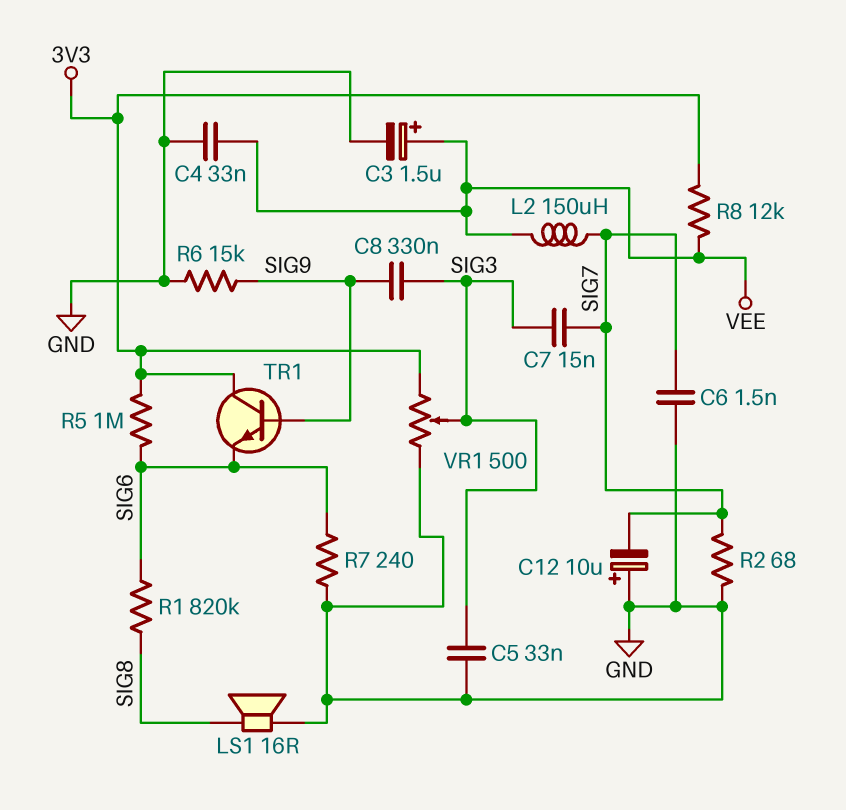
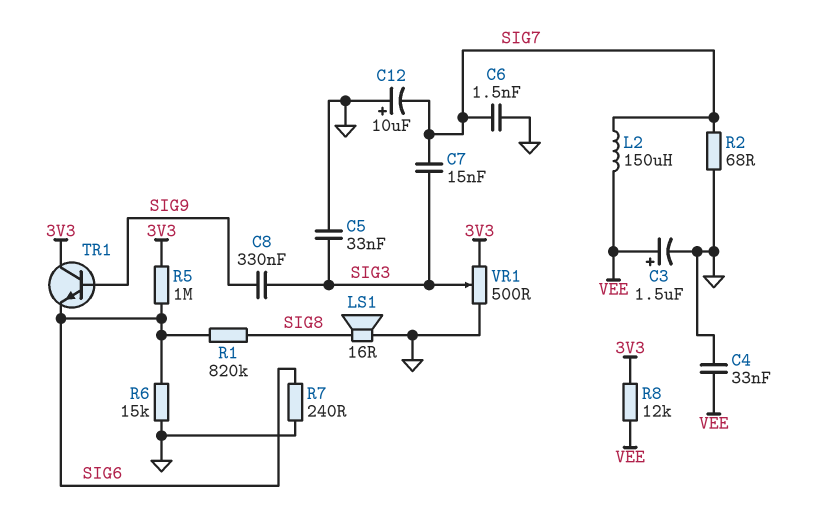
R6: 15k (GND, SIG9) -> 15k (GND, SIG6)

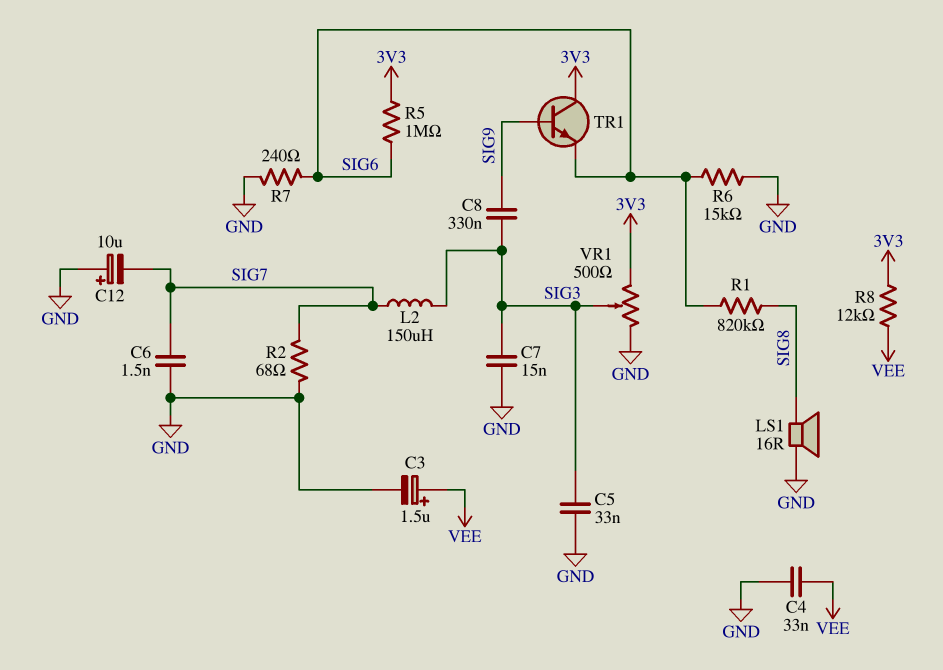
C7: 15nF (SIG3, SIG7) -> 15nF (GND, SIG3)
L2: 150uH (SIG7, VEE) -> 150uH (SIG3, SIG7)

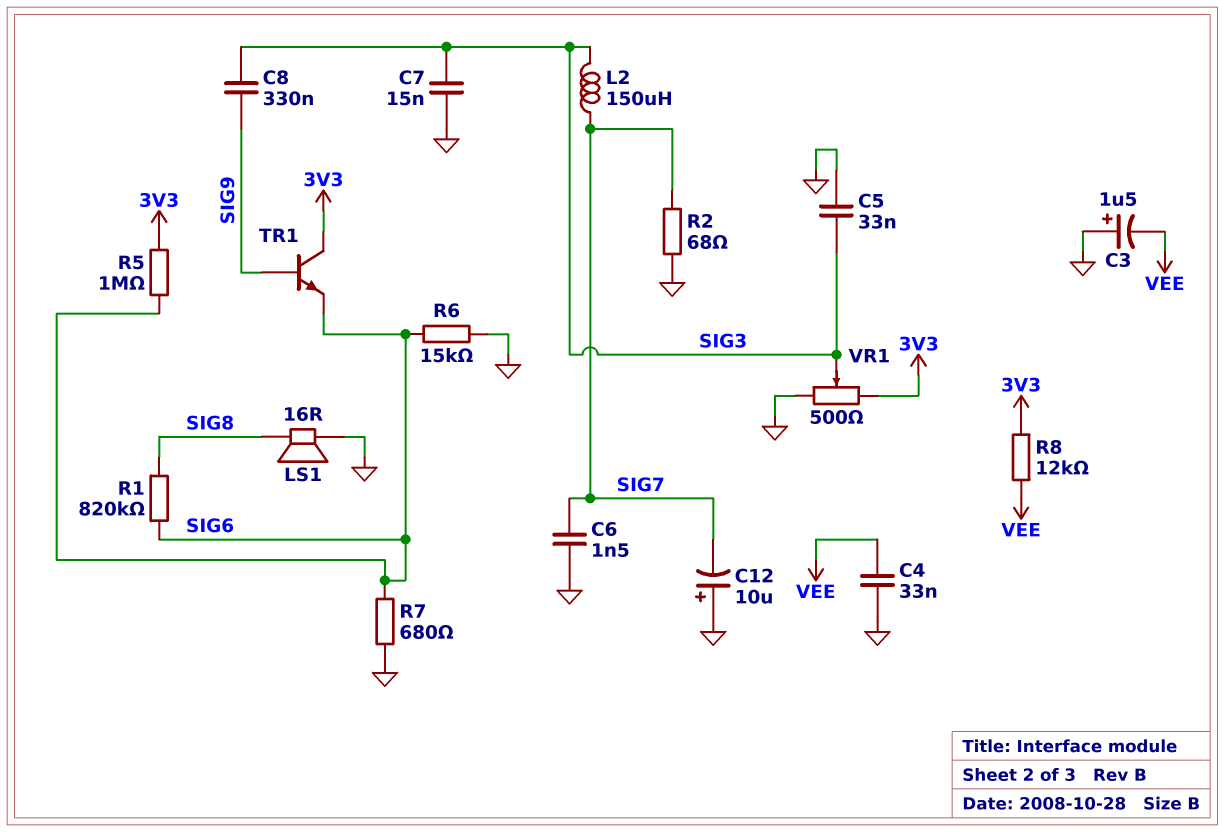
C3: 1.5uF (plus VEE, minus GND) -> 1.5uF (plus GND, minus VEE)
R7: 240 (GND, SIG6) -> 680 (GND, SIG6)

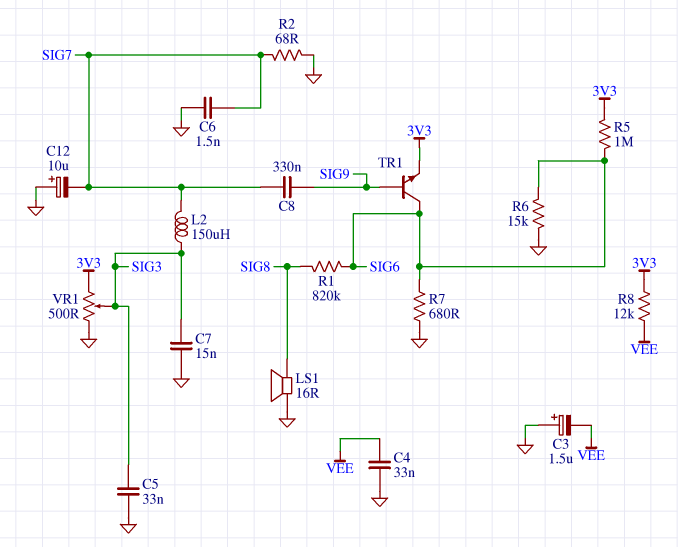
C8: 330nF (SIG3, SIG9) -> 330nF (SIG7, SIG9)
TR1: NPN (B SIG9, C 3V3, E SIG6) -> NPN (B SIG9, C SIG6, E 3V3)

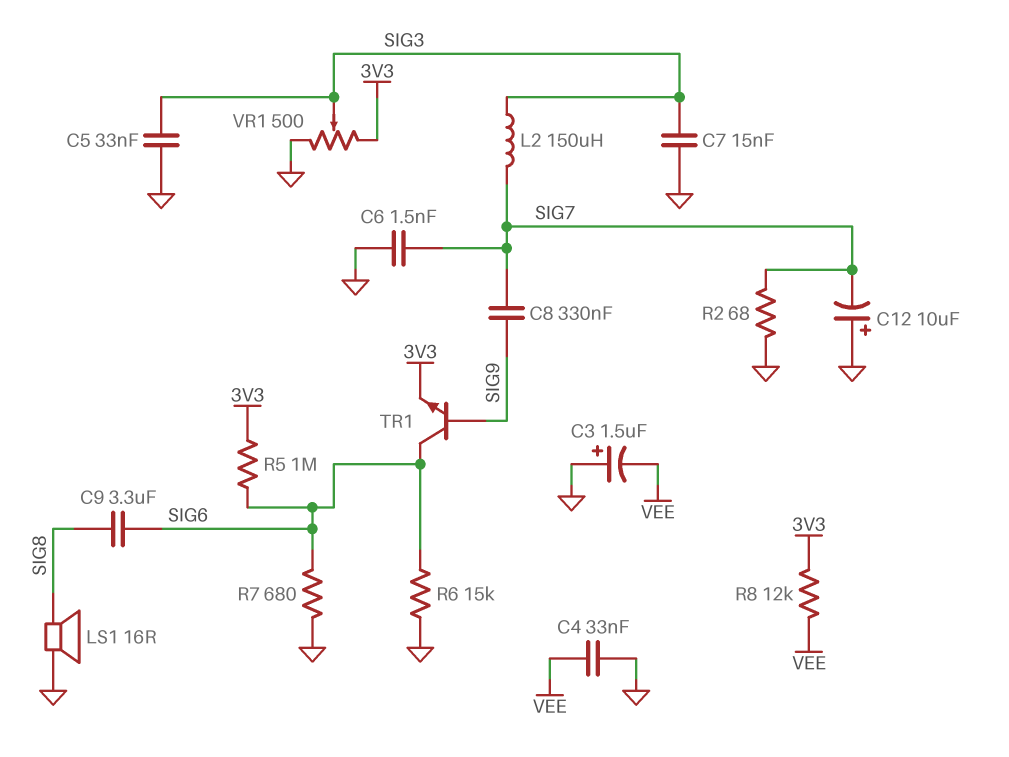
C9: none -> 3.3uF (SIG6, SIG8)
R1: 820k (SIG6, SIG8) -> none

